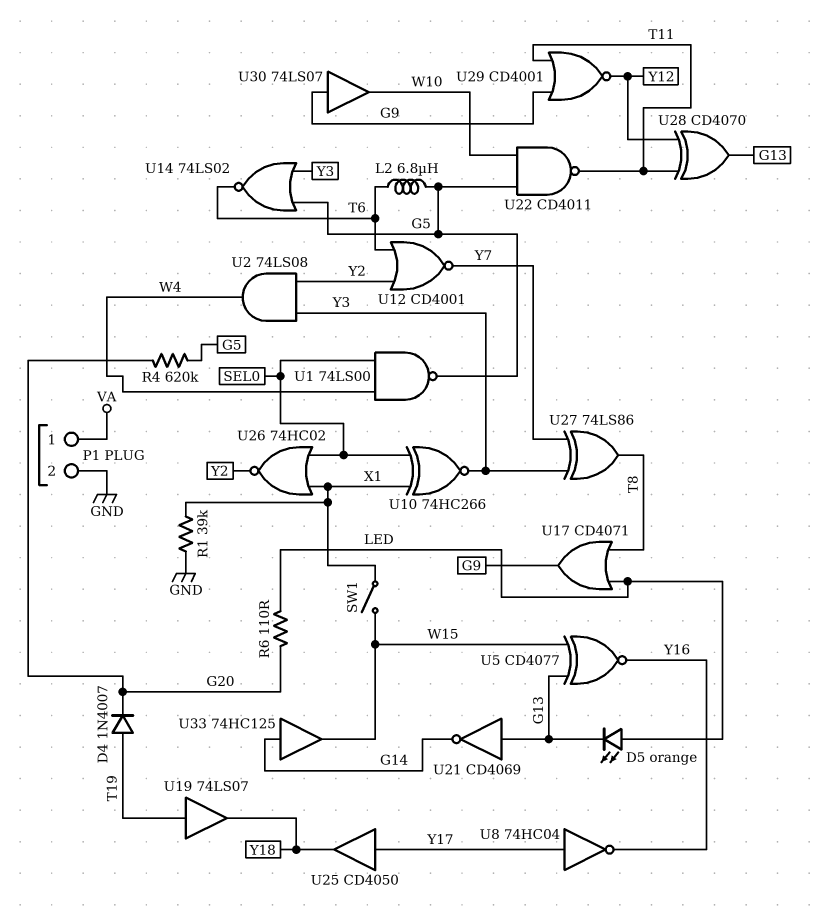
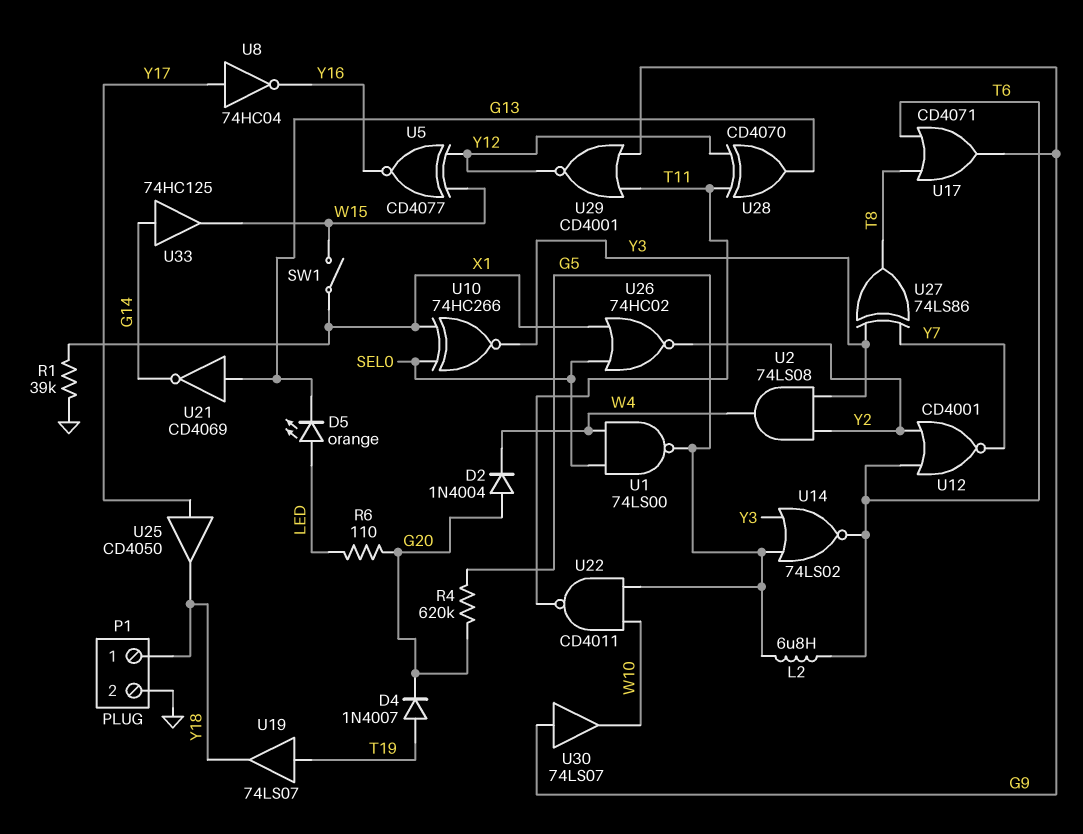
D2: none -> diode 1N4004 (A G20, K W4)
P1 pin 1: VA -> Y18
U5: XNOR CD4077 (in G13, in W15, out Y16) -> XNOR CD4077 (in W15, in Y12, out Y16)
U17: OR CD4071 (in LED, in T8, out G9) -> OR CD4071 (in T6, in T8, out G9)

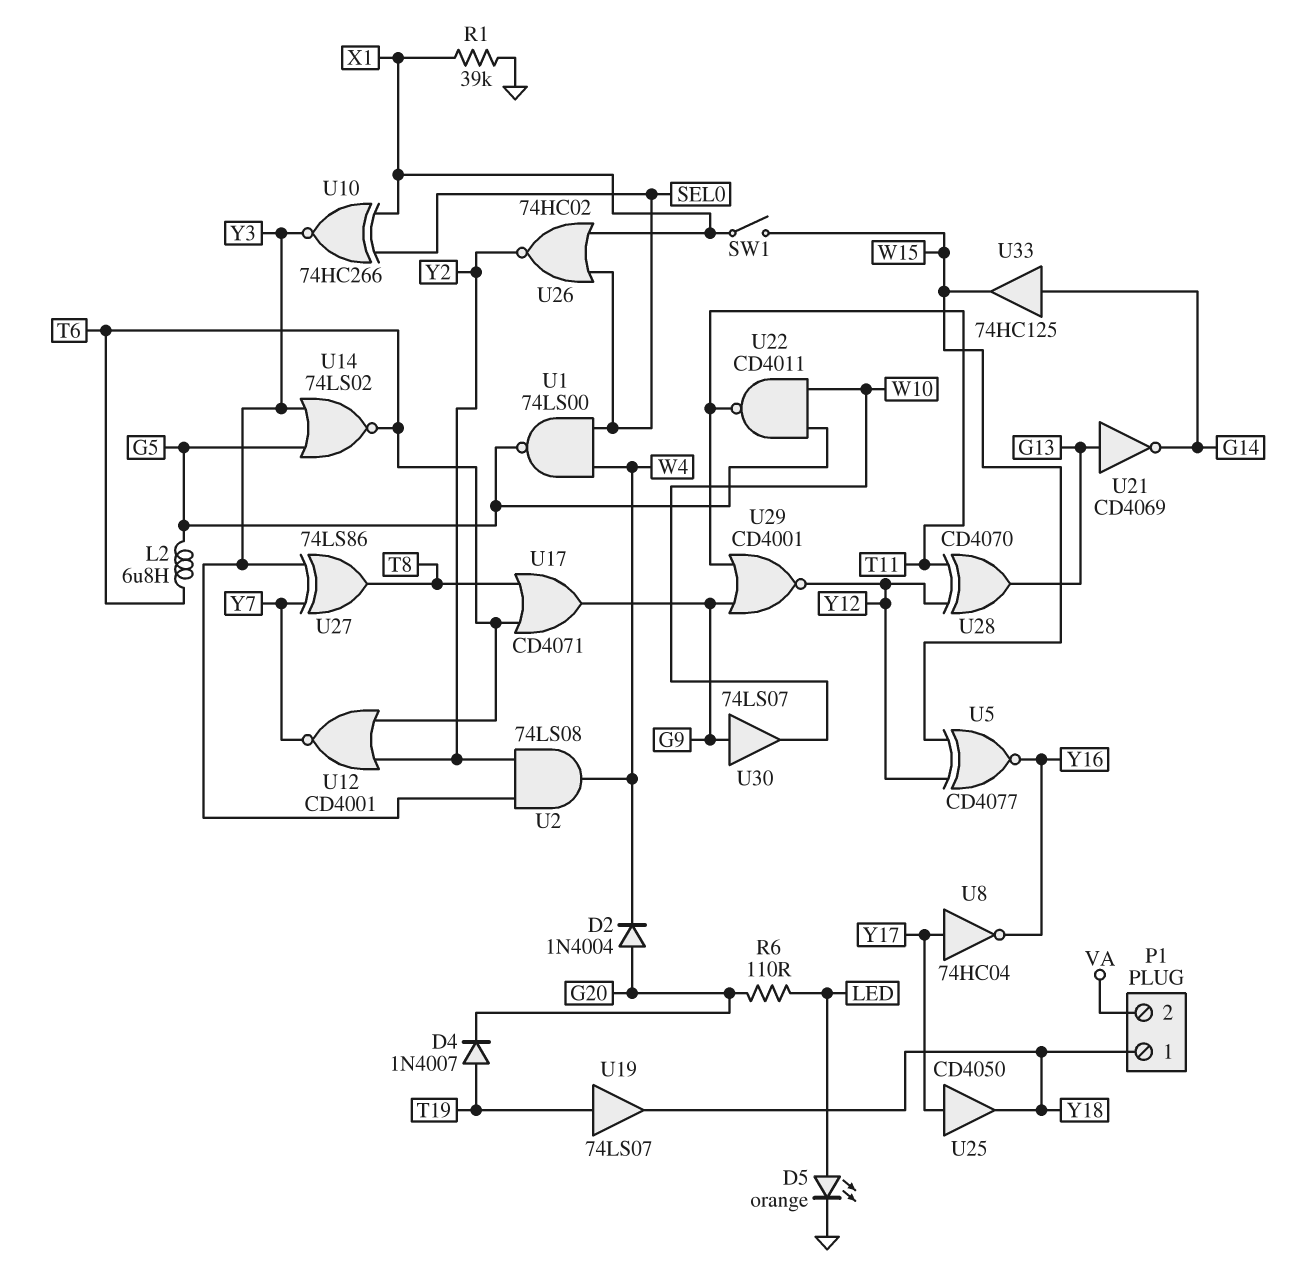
D5: LED orange (A LED, K G13) -> LED orange (A LED, K GND)
P1 pin 2: GND -> VA
R4: 620k (G5, G20) -> none

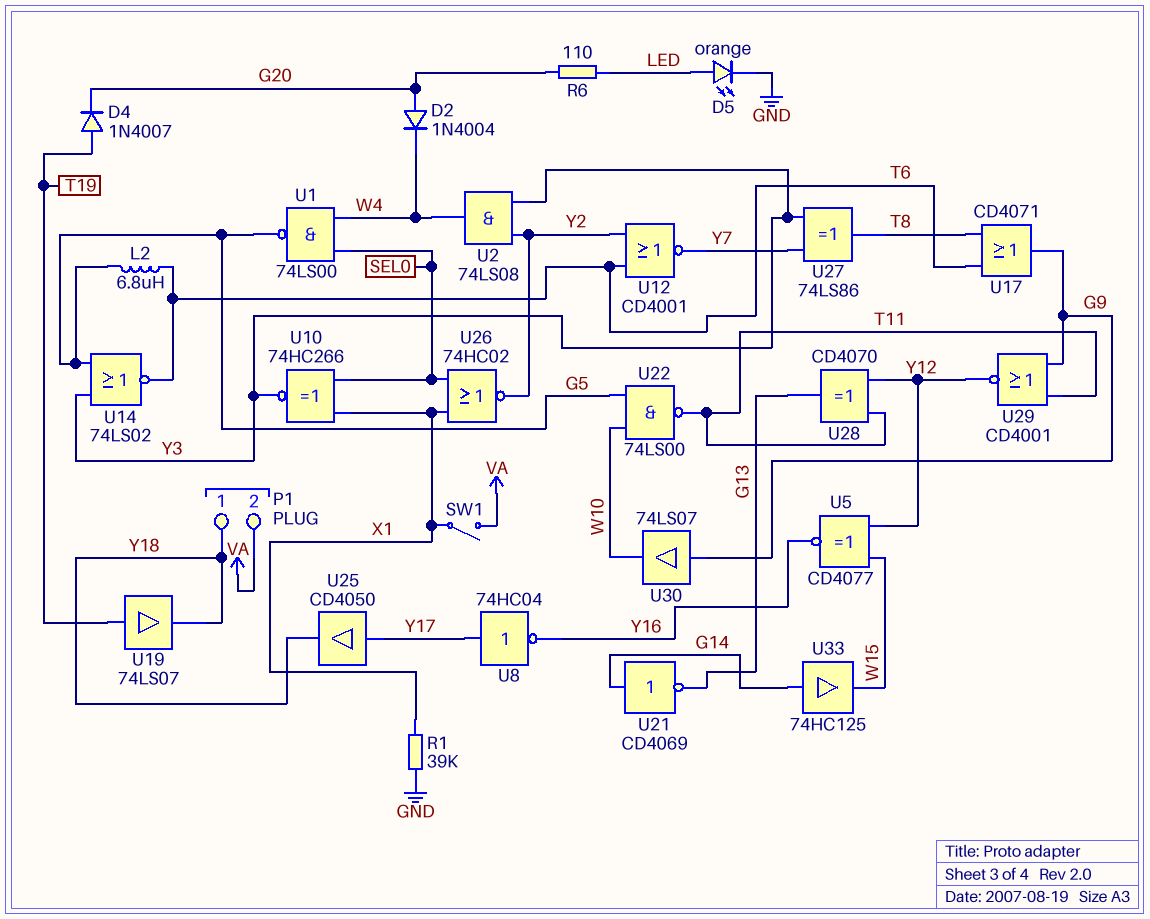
SW1: switch (W15, X1) -> switch (VA, X1)
U21: NOT CD4069 (in G13, out G14) -> NOT CD4069 (in G14, out G13)
U22: NAND CD4011 (in G5, in W10, out T11) -> NAND 74LS00 (in G5, in W10, out T11)

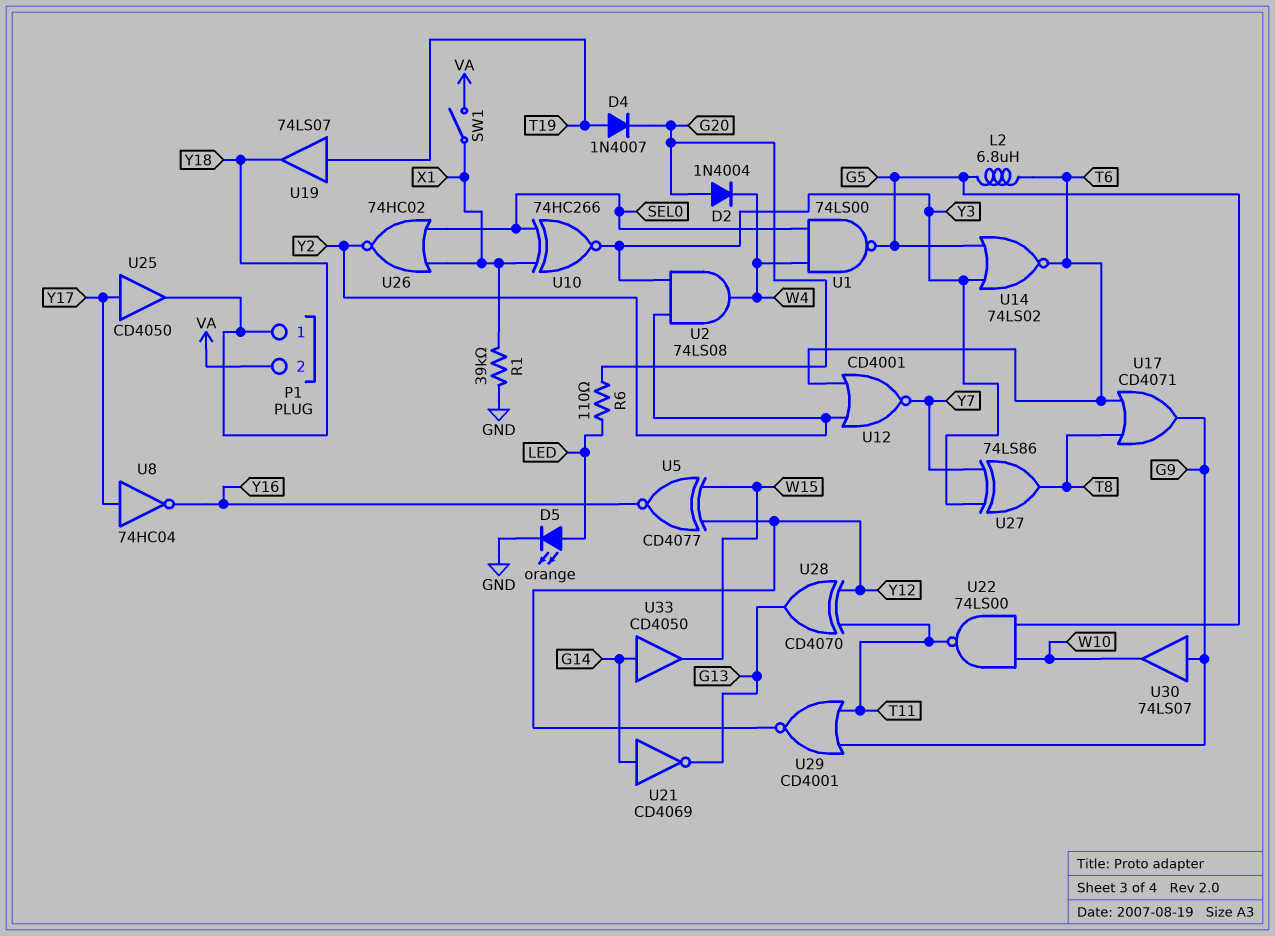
U33: buffer 74HC125 (in G14, out W15) -> buffer CD4050 (in G14, out W15)

